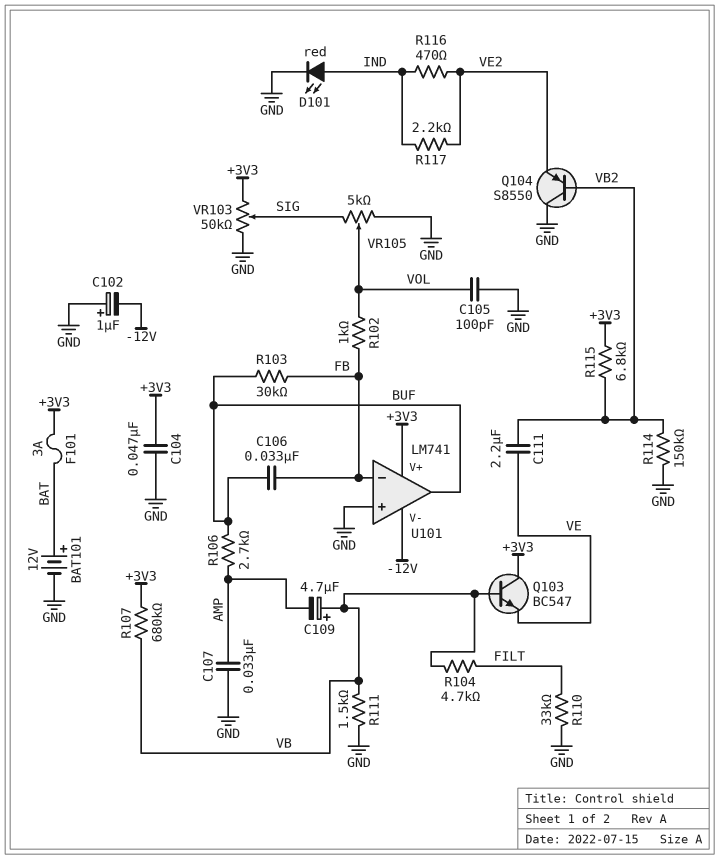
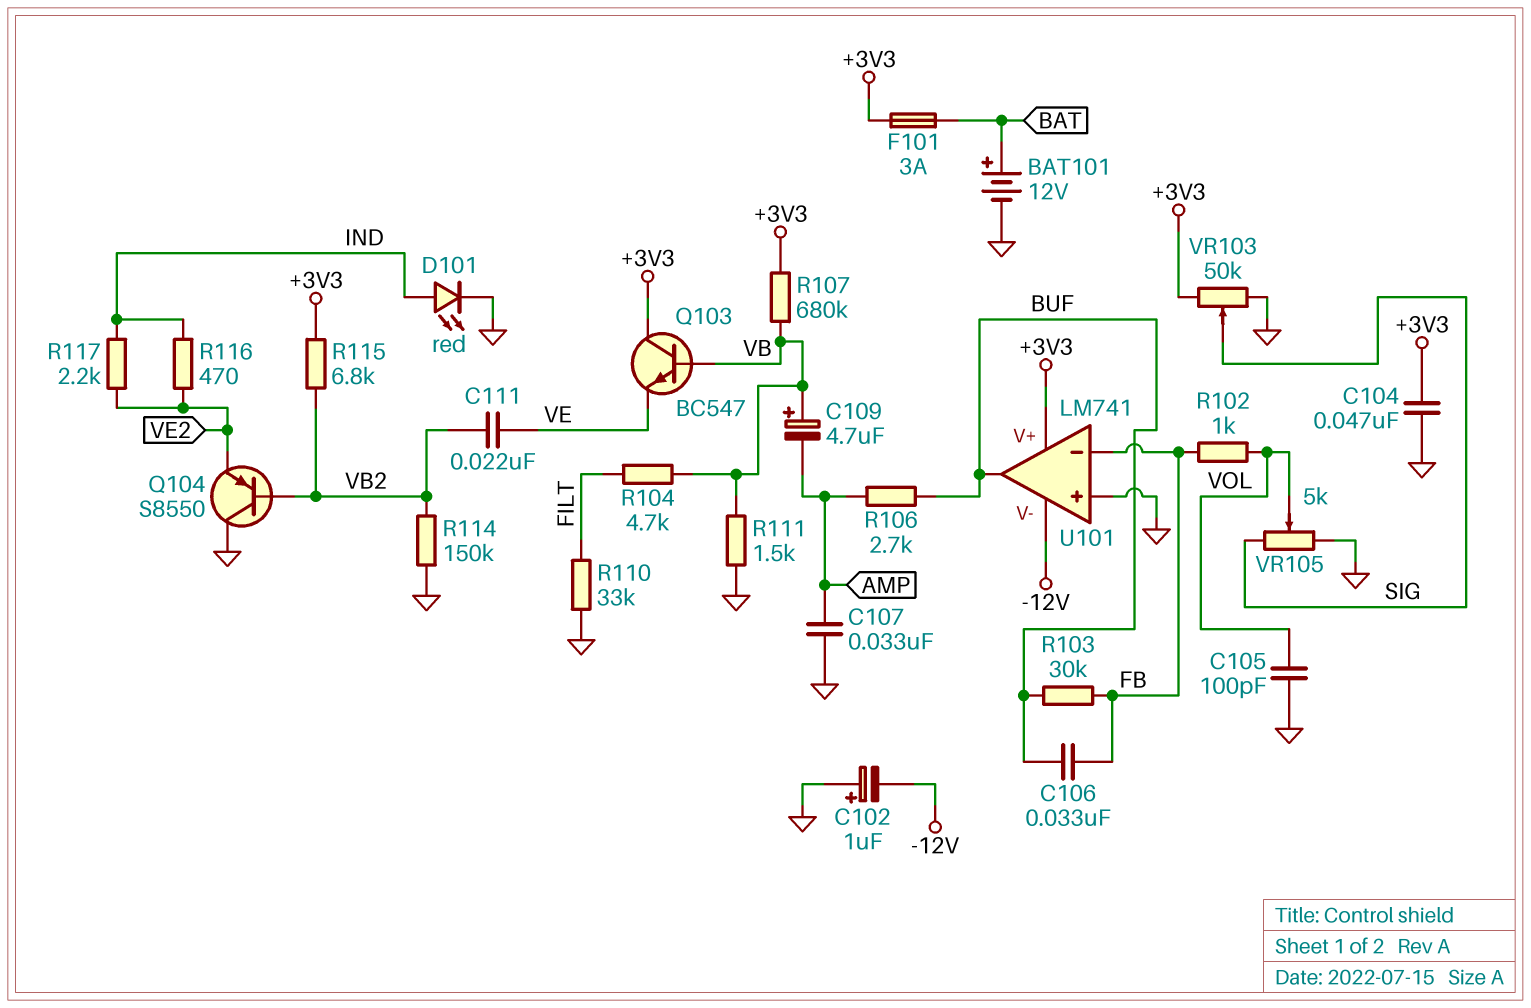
C111: 2.2uF (VB2, VE) -> 22nF (VB2, VE)

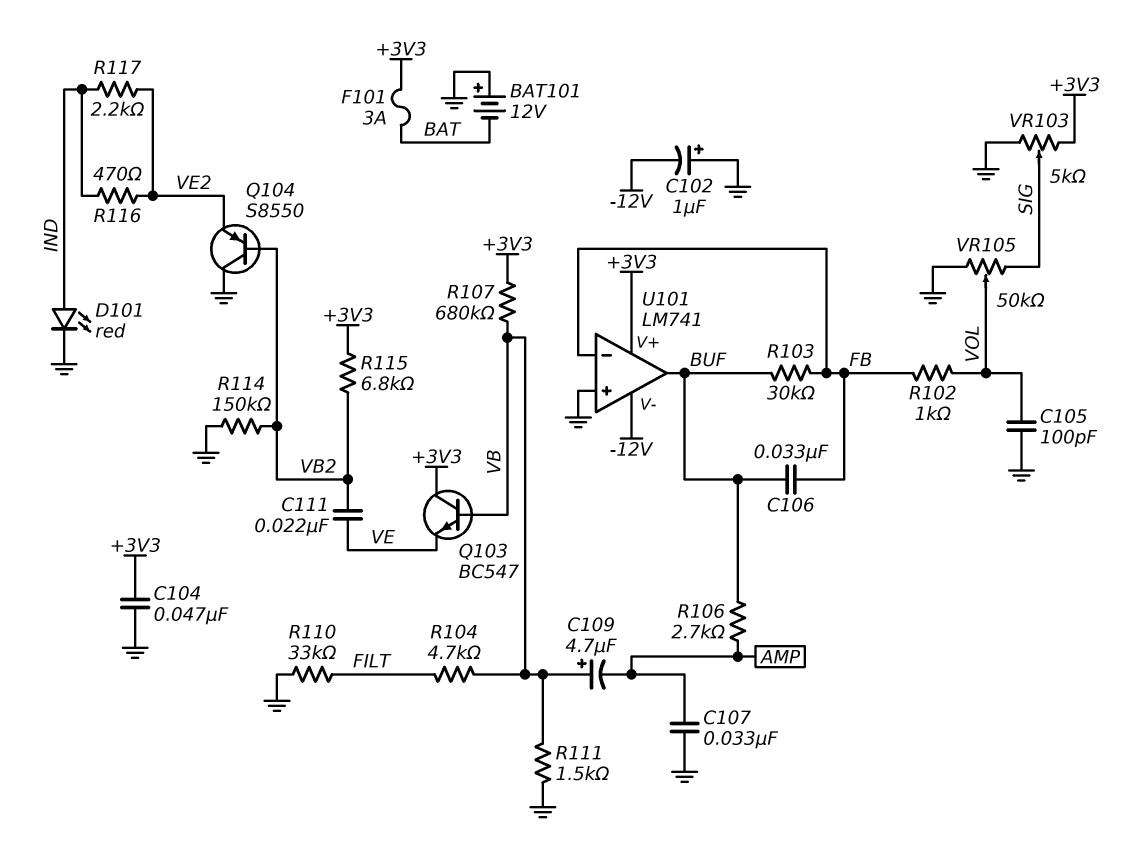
BAT101: 12V (plus BAT, minus GND) -> 12V (plus GND, minus BAT)
VR103: 50k (+3V3, GND, wiper SIG) -> 5k (+3V3, GND, wiper SIG)
VR105: 5k (GND, SIG, wiper VOL) -> 50k (GND, SIG, wiper VOL)

